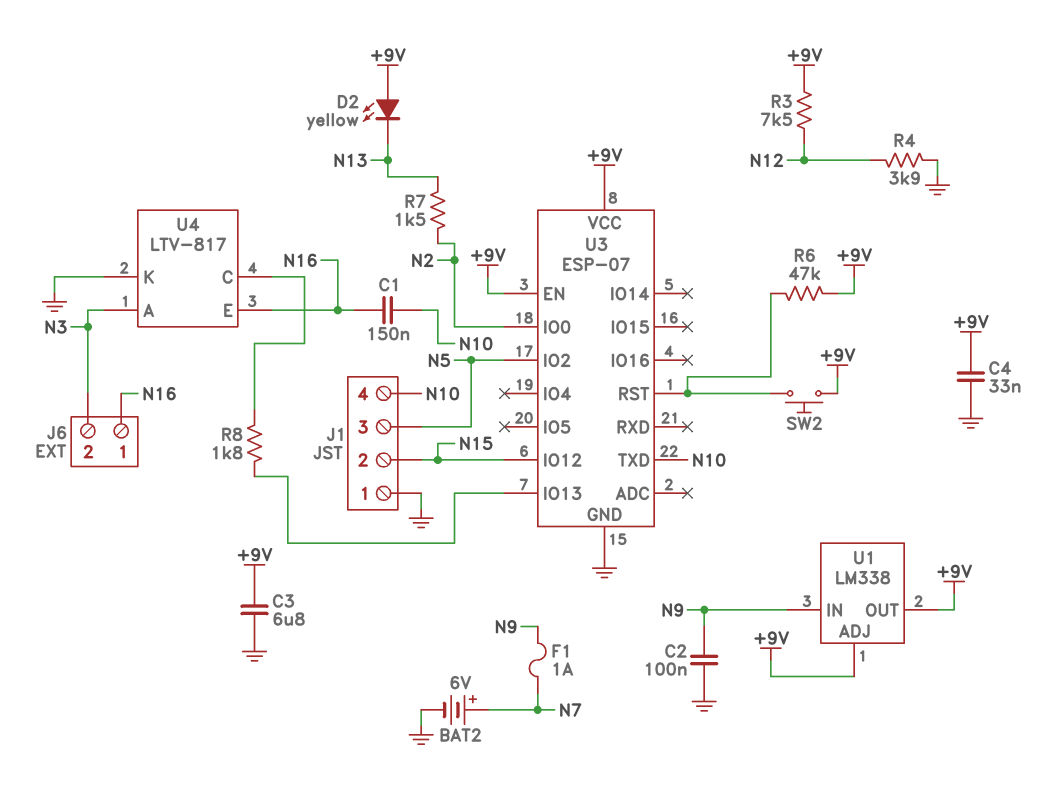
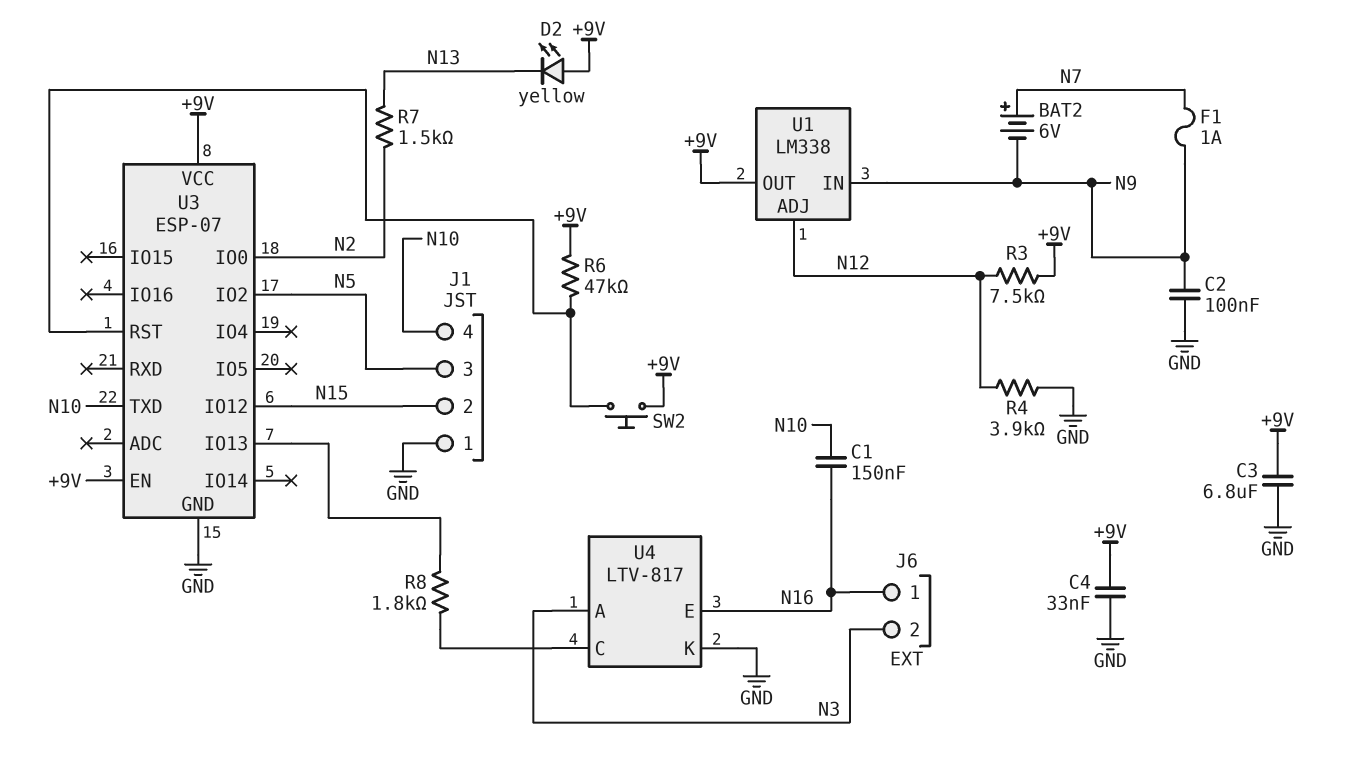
BAT2: 6V (plus N7, minus GND) -> 6V (plus N7, minus N9)
U1 pin ADJ: +9V -> N12

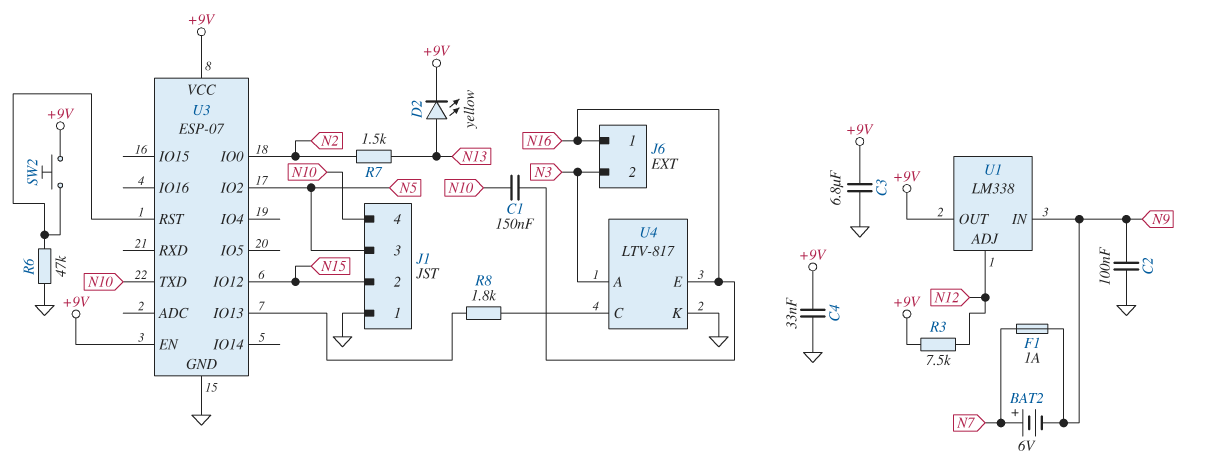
D2: LED yellow (A +9V, K N13) -> LED yellow (A N13, K +9V)
R4: 3.9k (GND, N12) -> none
R6: 47k (+9V, U3/RST) -> 47k (GND, U3/RST)

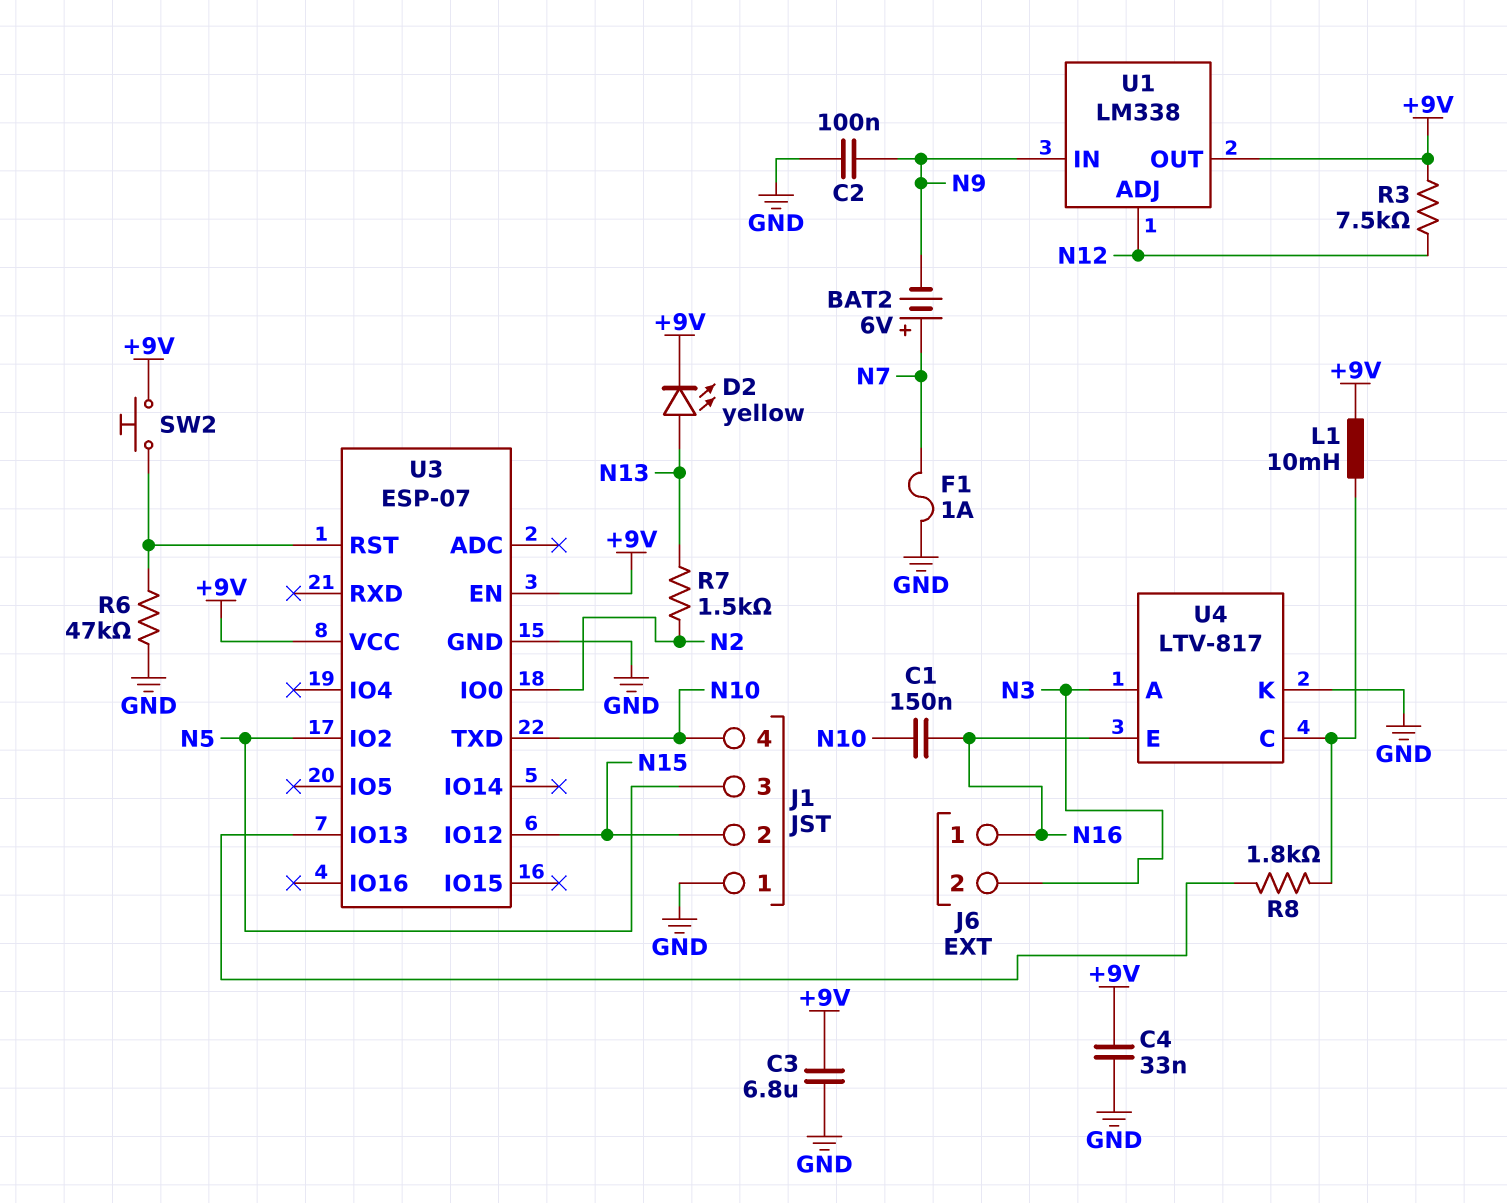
F1: 1A (N7, N9) -> 1A (GND, N7)
L1: none -> 10mH (+9V, U4/C)

